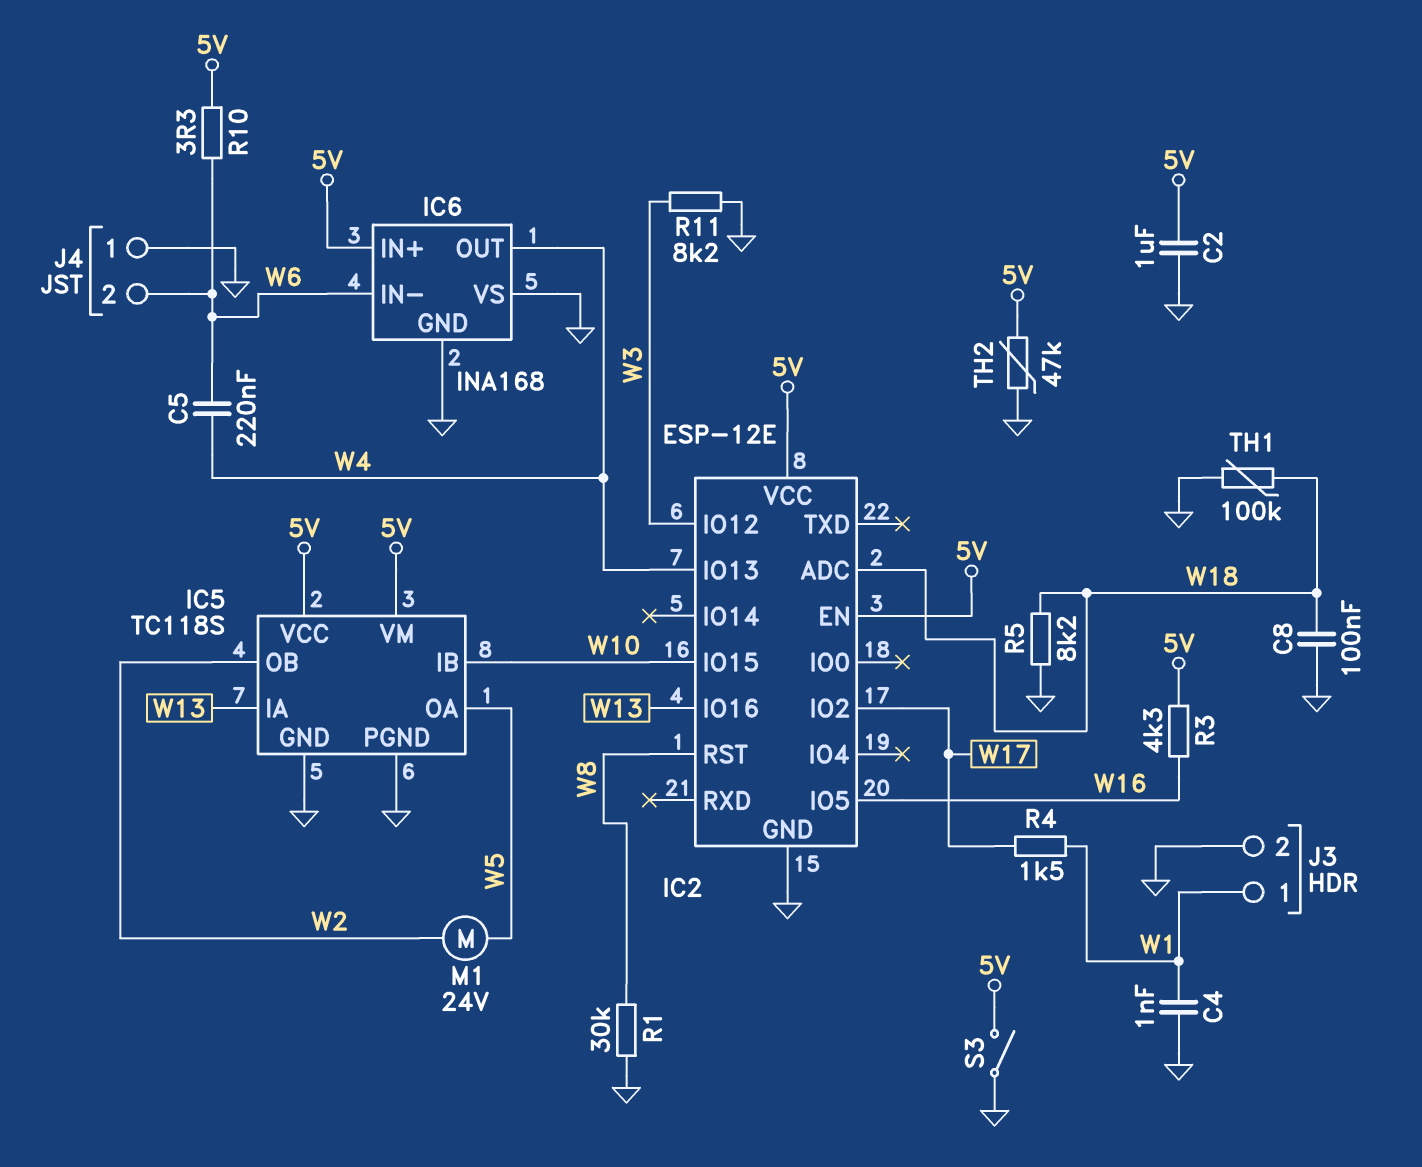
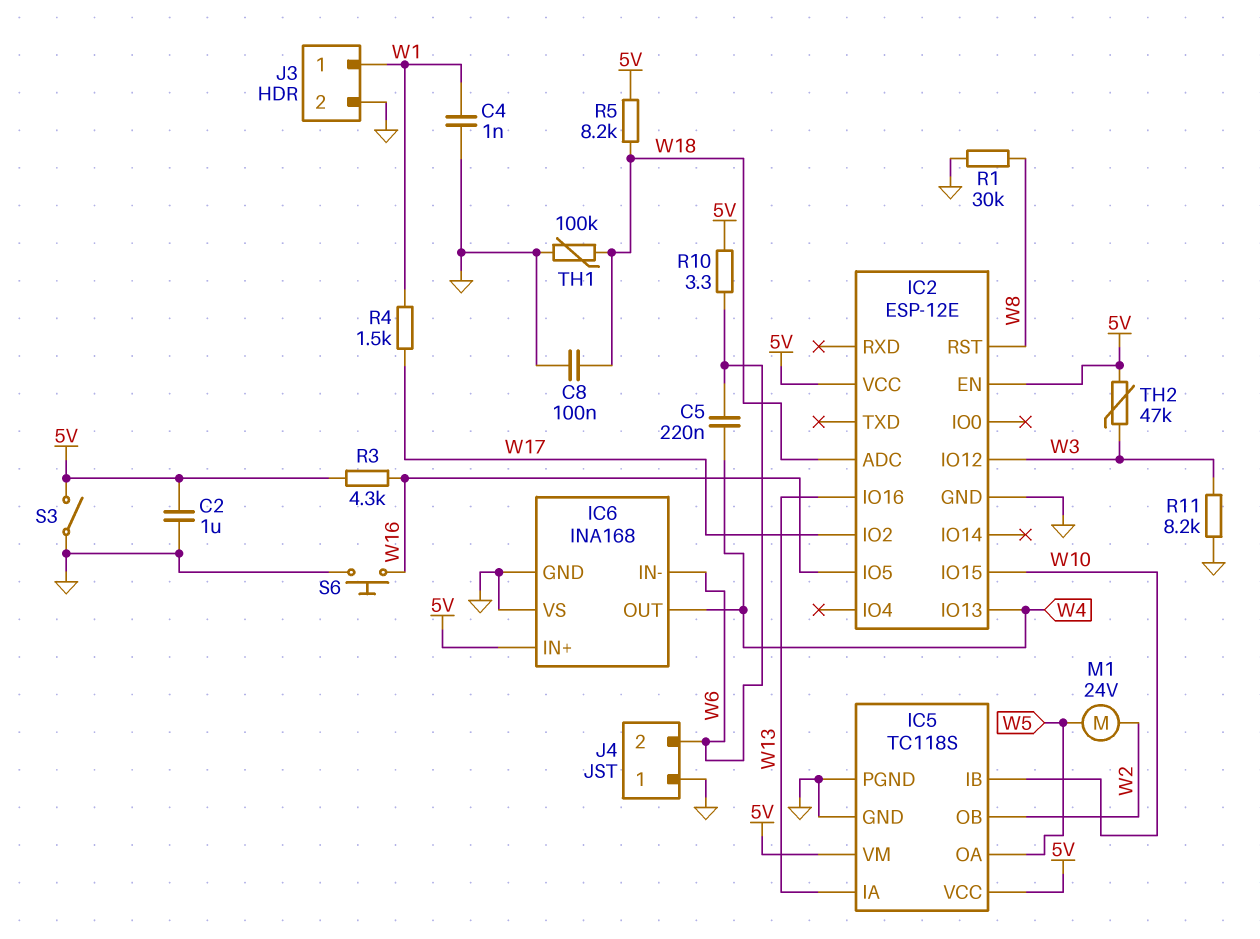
R5: 8.2k (GND, W18) -> 8.2k (5V, W18)
S6: none -> button (GND, W16)
TH2: 47k (5V, GND) -> 47k (5V, W3)

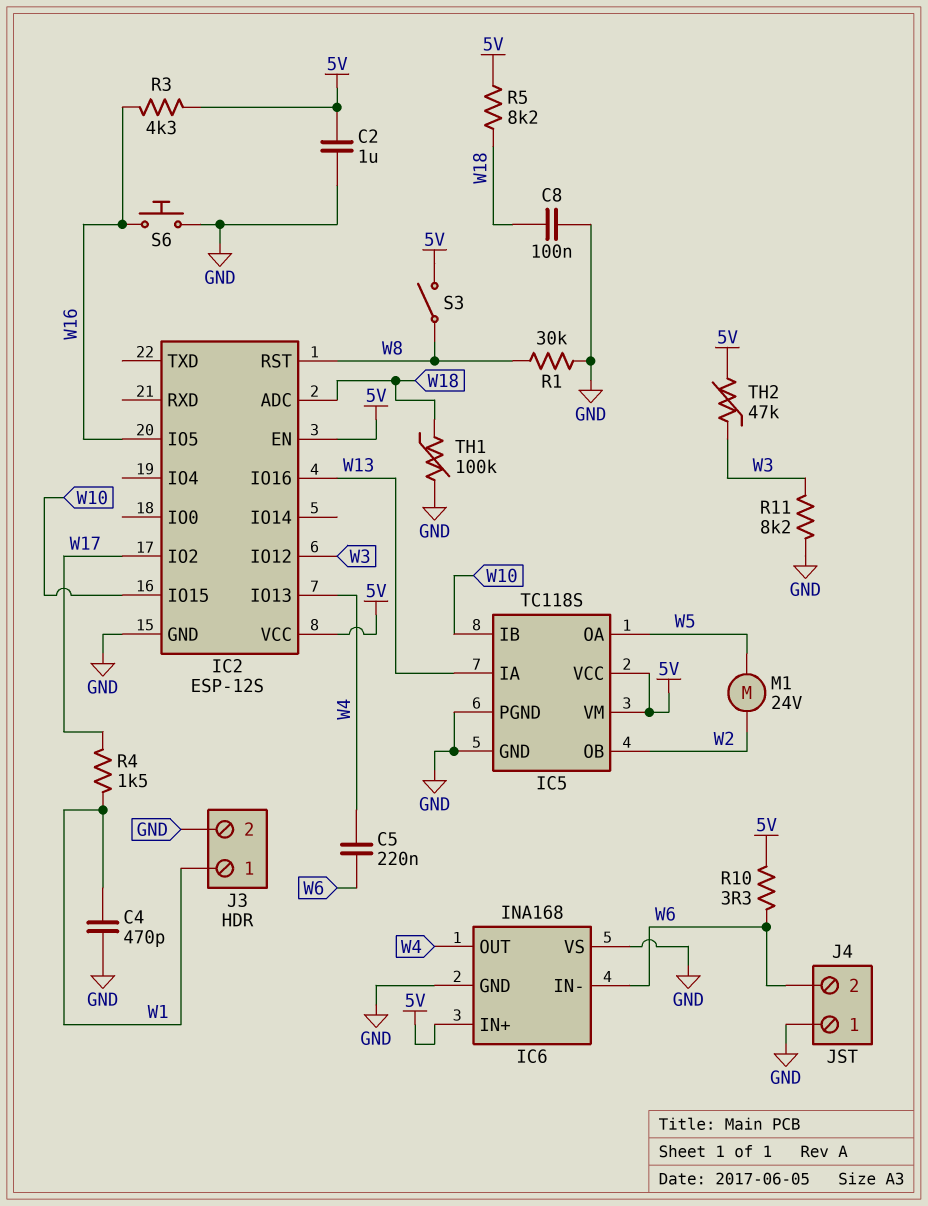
C4: 1nF (GND, W1) -> 470pF (GND, W1)
IC2: ESP-12E -> ESP-12S
S3: switch (5V, GND) -> switch (5V, W8)

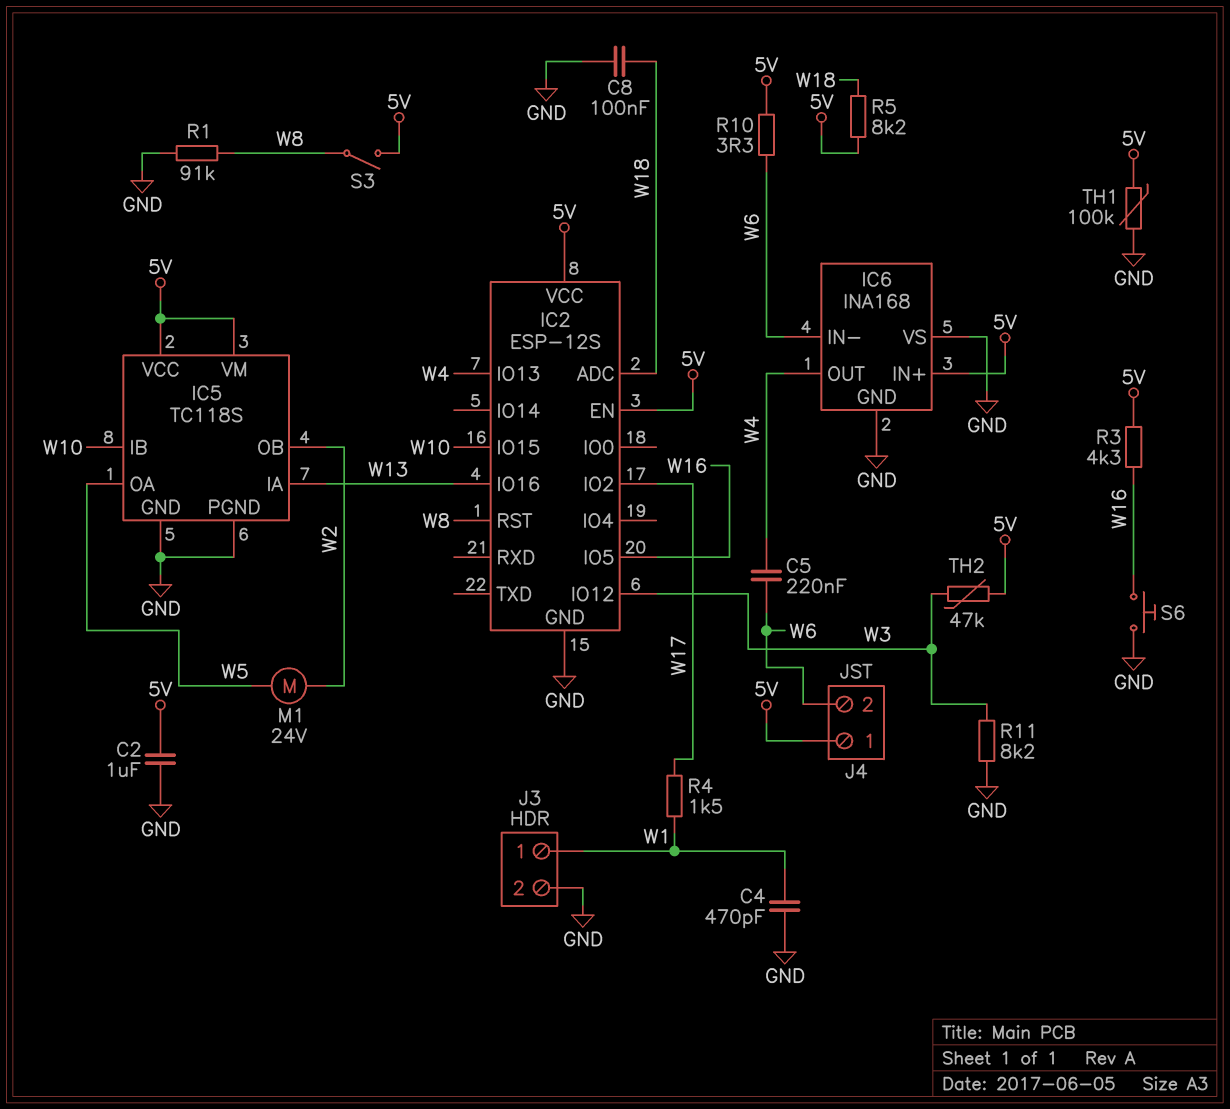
J4 pin 1: GND -> 5V
R1: 30k (GND, W8) -> 91k (GND, W8)
TH1: 100k (GND, W18) -> 100k (5V, GND)

